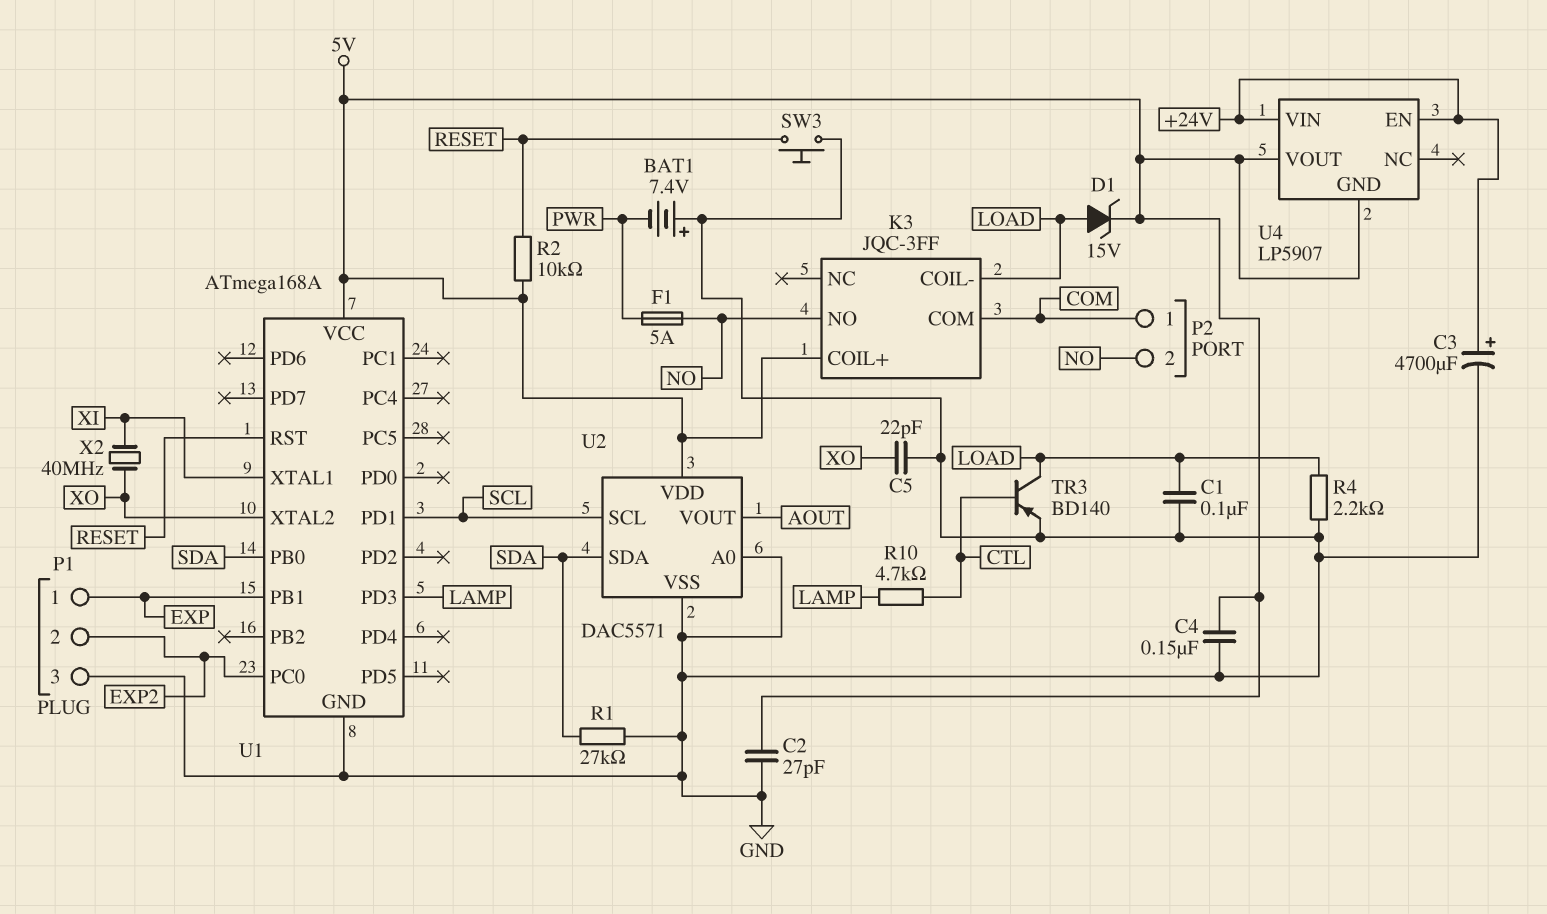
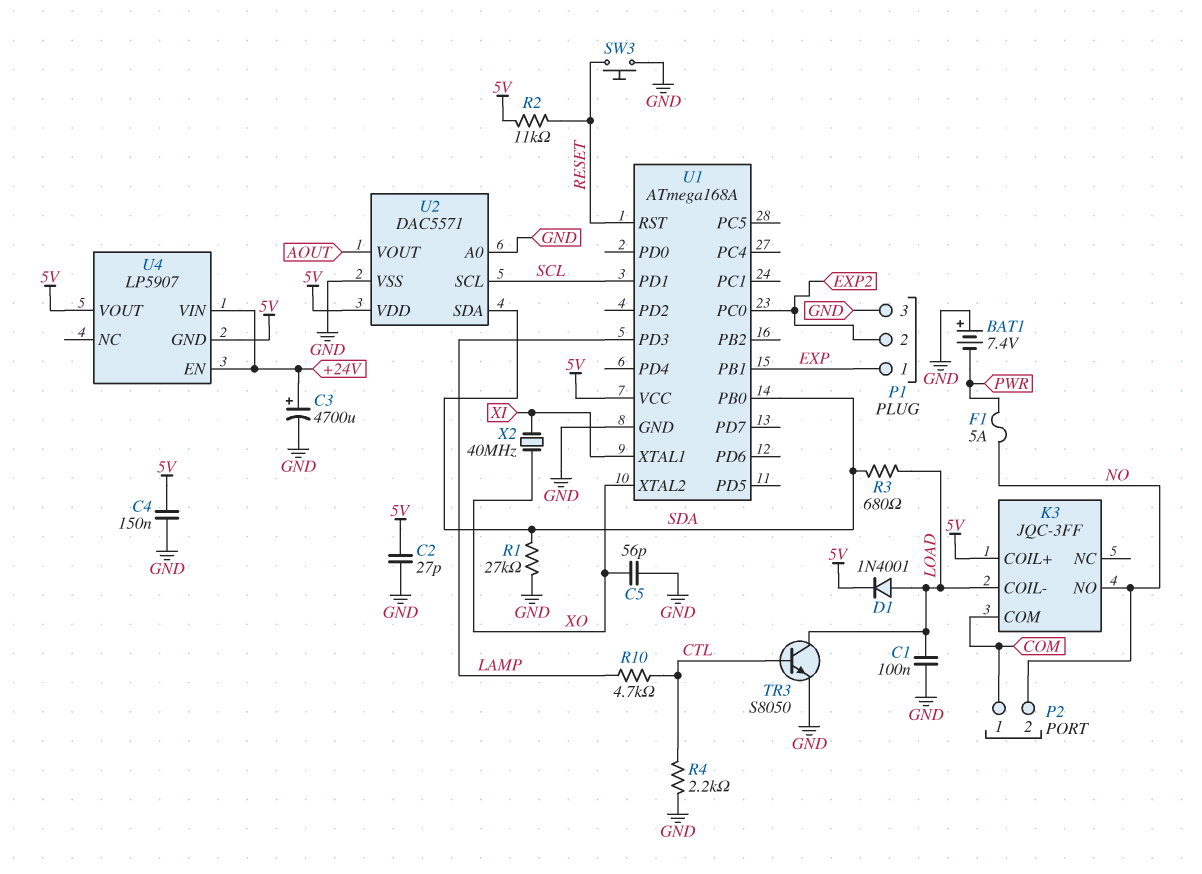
C5: 22pF (GND, XO) -> 56pF (GND, XO)
D1: zener 15V (A LOAD, K 5V) -> diode 1N4001 (A LOAD, K 5V)
R2: 10k (5V, RESET) -> 11k (5V, RESET)
R3: none -> 680 (LOAD, SDA)
R4: 2.2k (GND, LOAD) -> 2.2k (CTL, GND)
TR3: PNP BD140 (B CTL, C LOAD, E GND) -> NPN S8050 (B CTL, C LOAD, E GND)

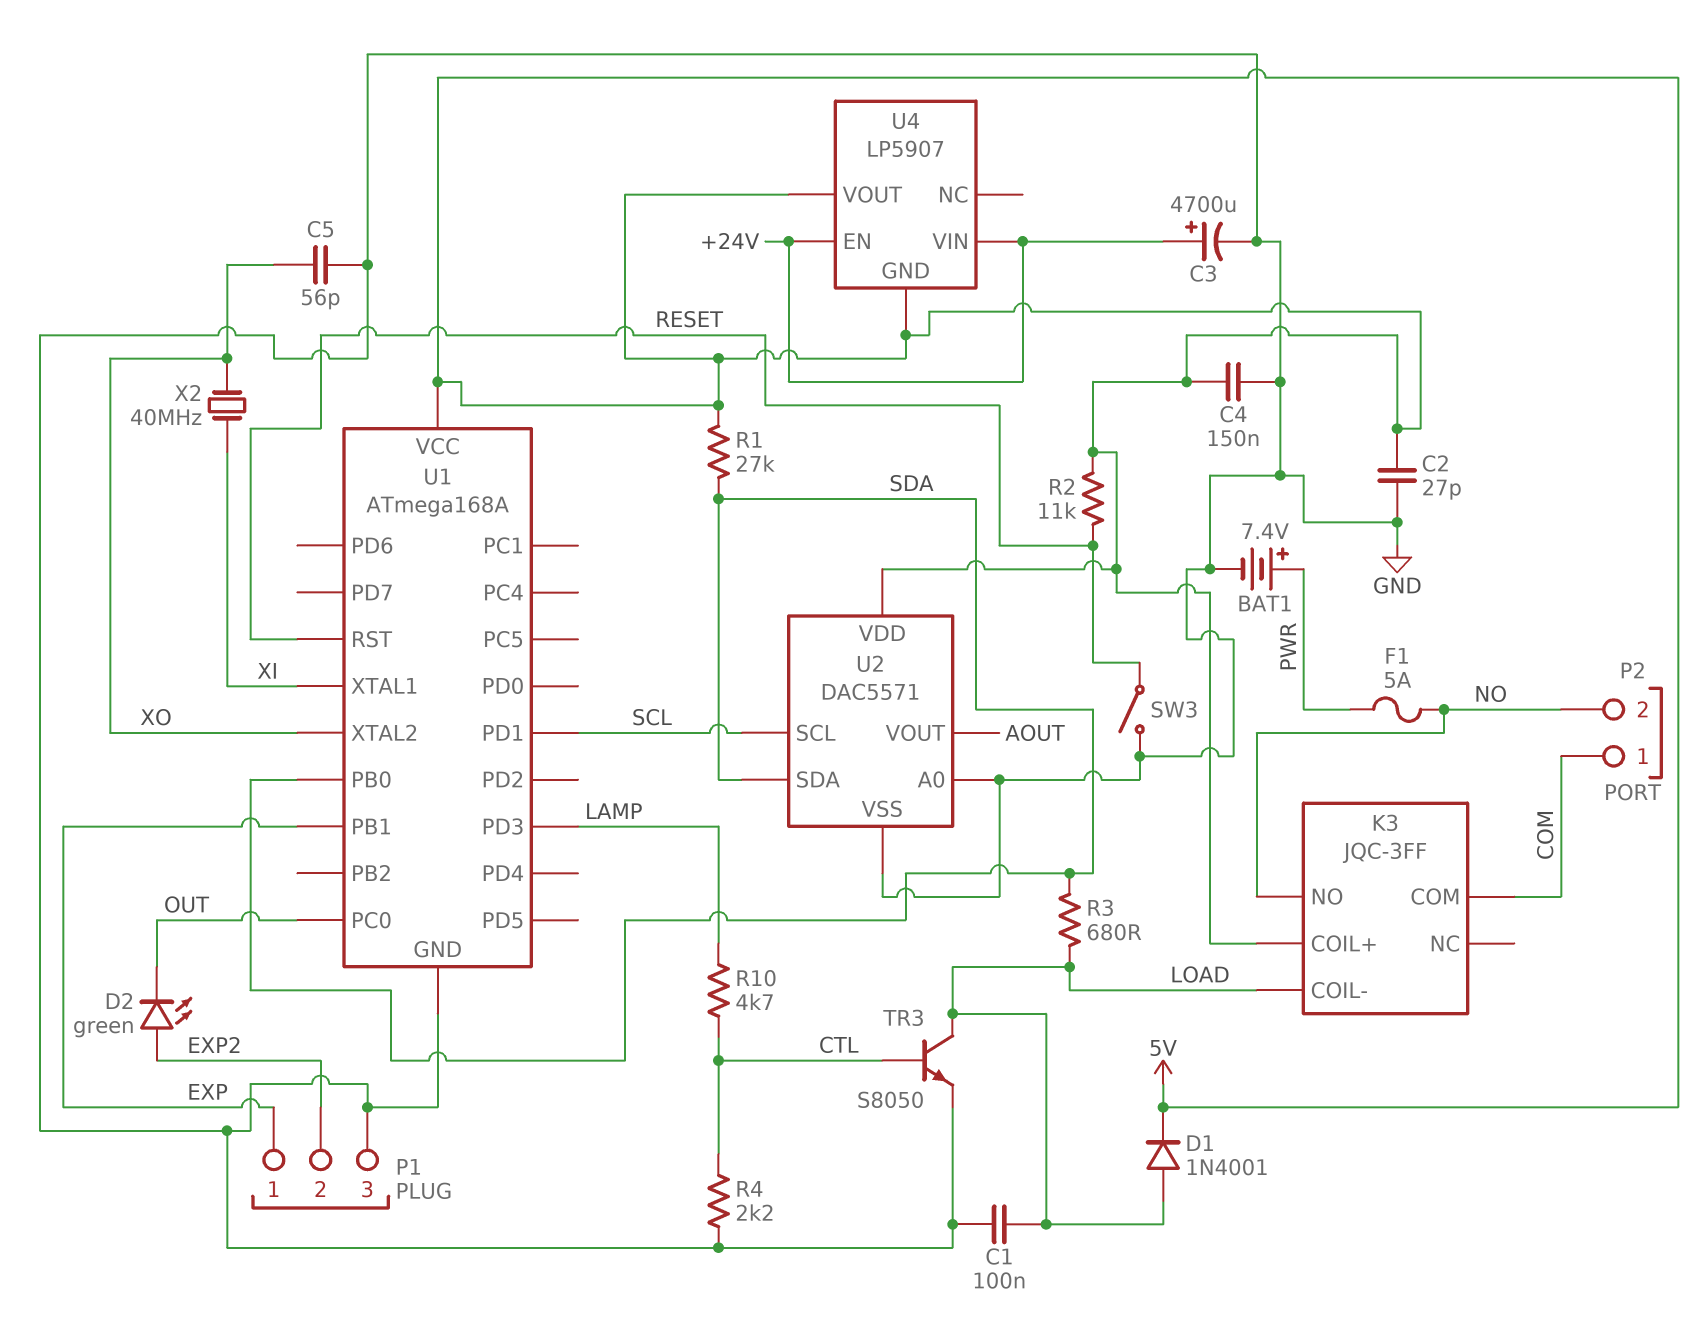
BAT1: 7.4V (plus GND, minus PWR) -> 7.4V (plus PWR, minus GND)
D2: none -> LED green (A EXP2, K OUT)
R1: 27k (GND, SDA) -> 27k (5V, SDA)
SW3: button (GND, RESET) -> switch (GND, RESET)
U1 pin PC0: EXP2 -> OUT

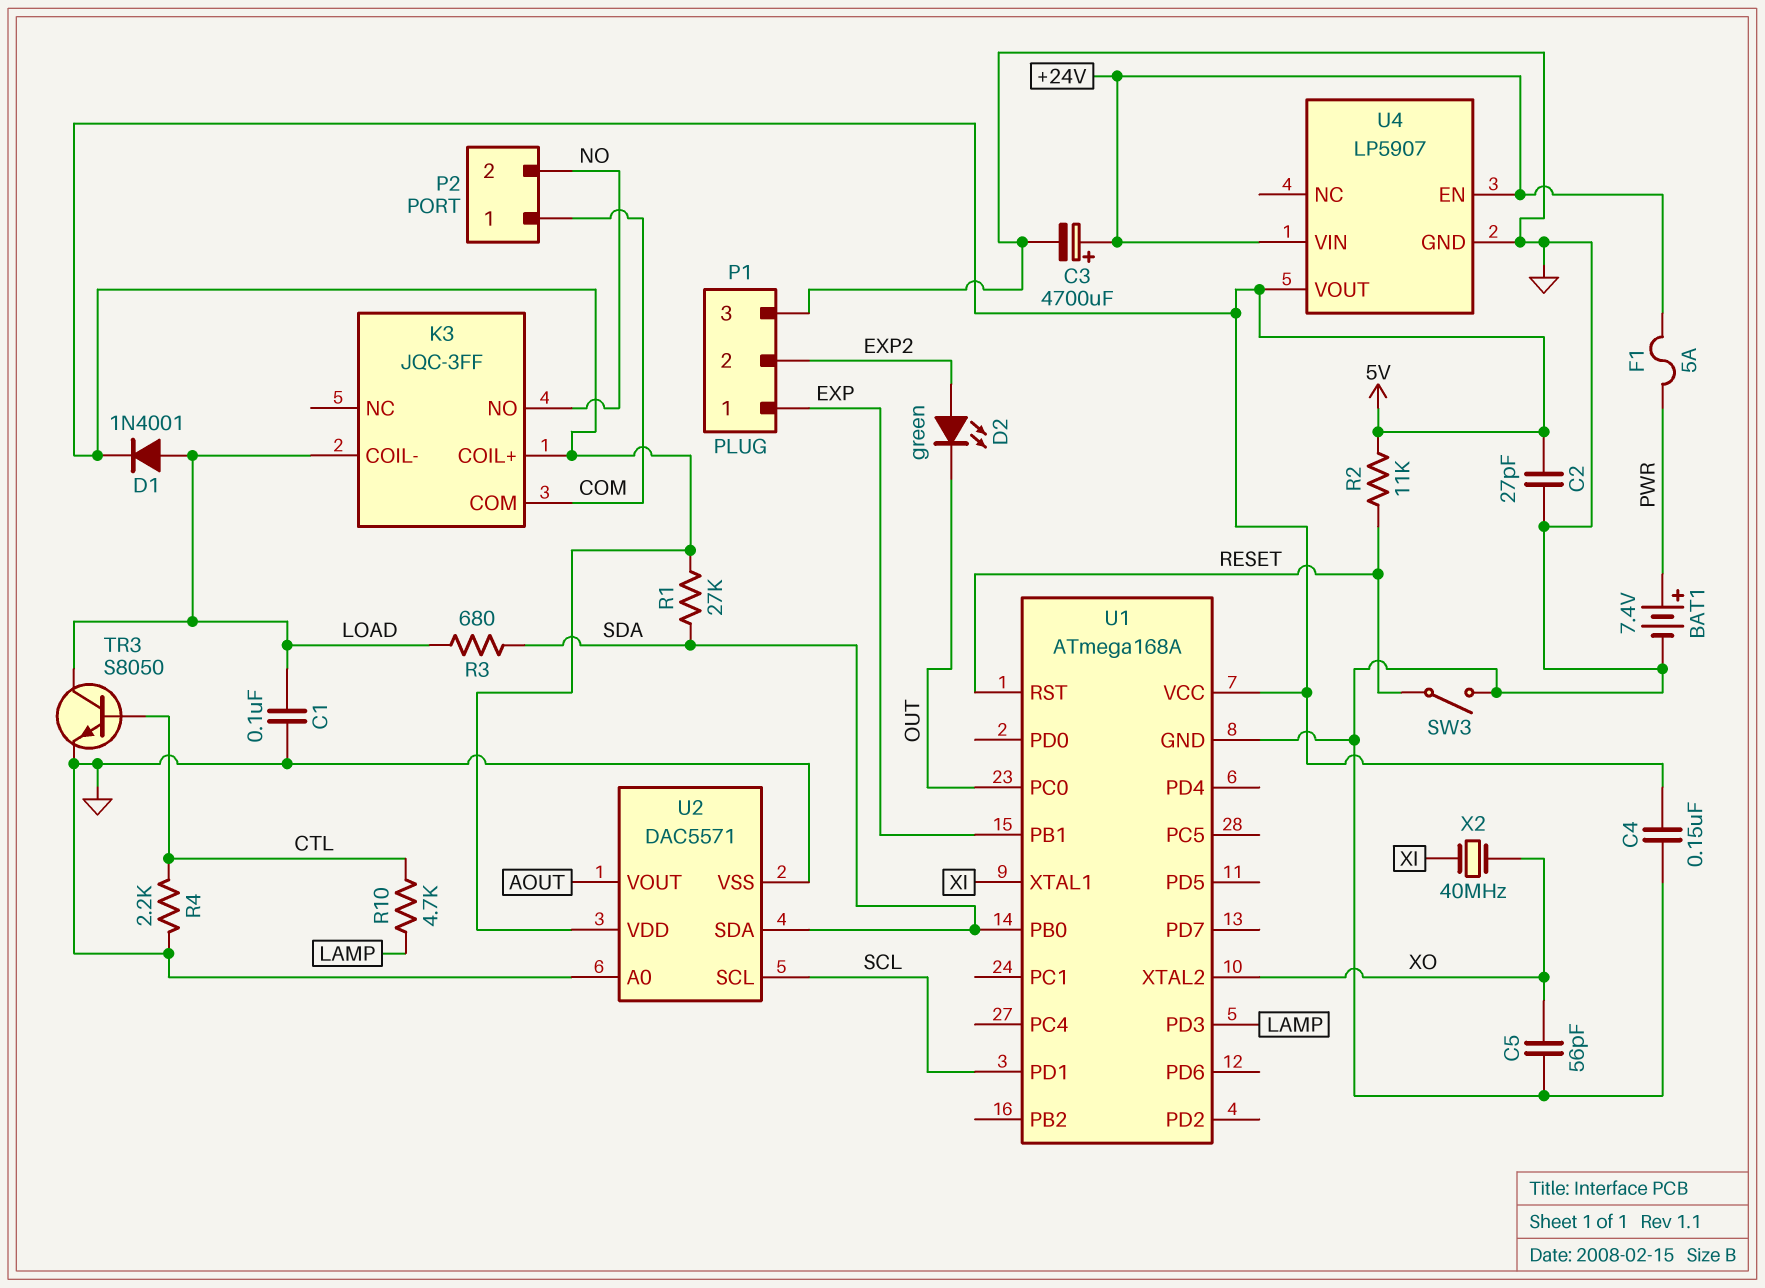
F1: 5A (NO, PWR) -> 5A (+24V, PWR)
U4 pin GND: 5V -> GND

